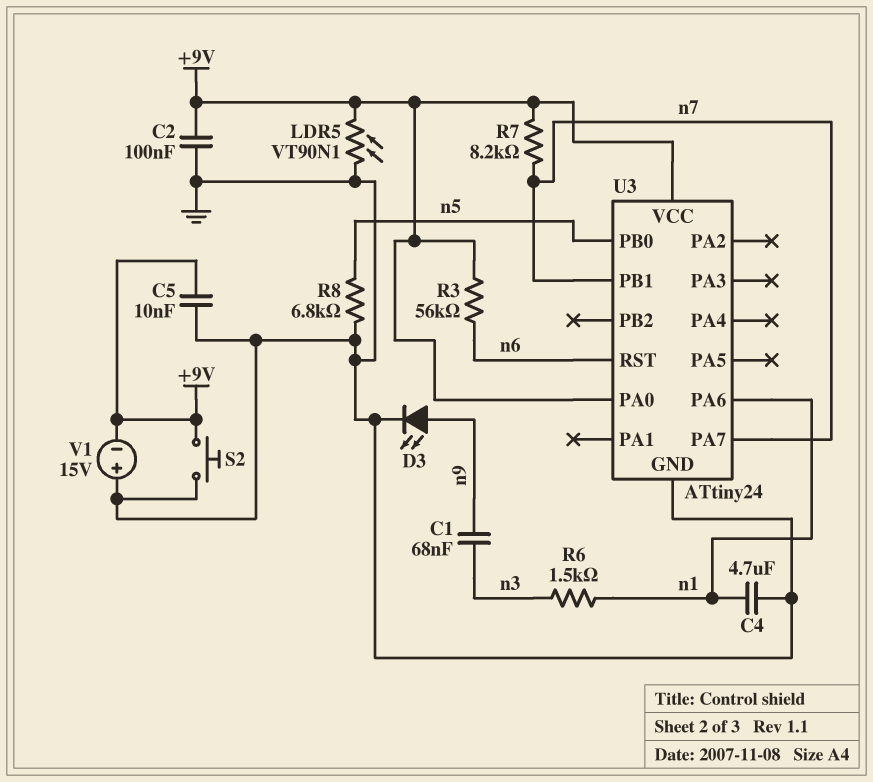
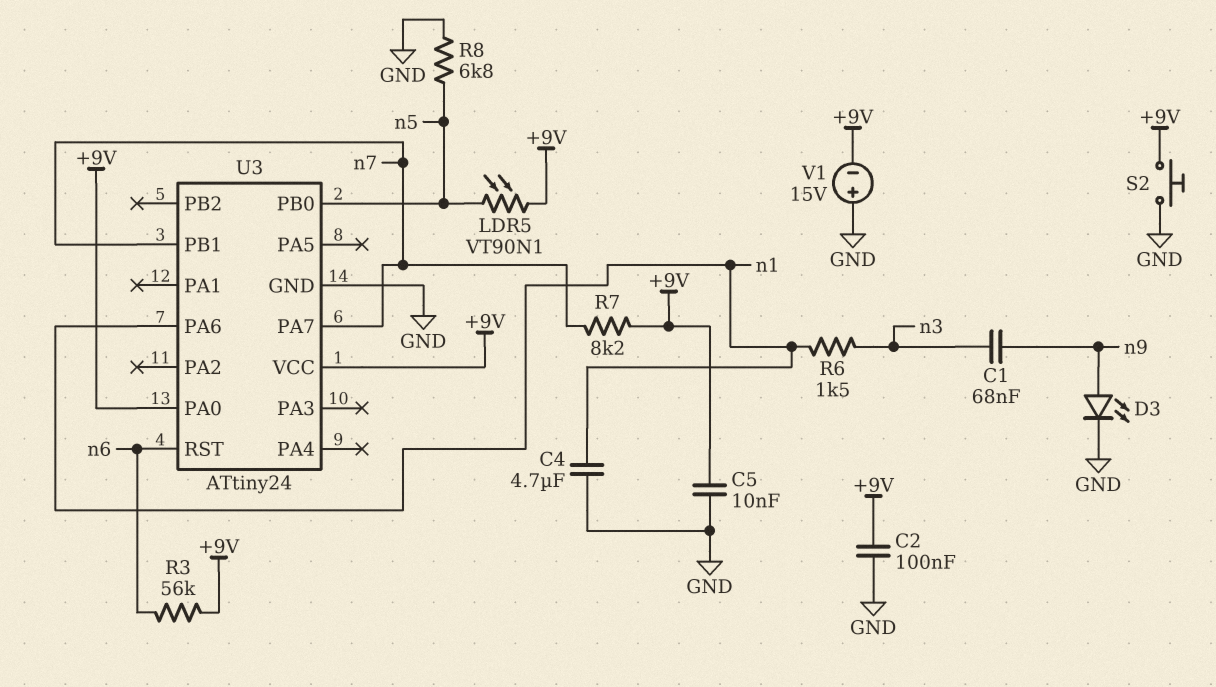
LDR5: VT90N1 (+9V, GND) -> VT90N1 (+9V, n5)

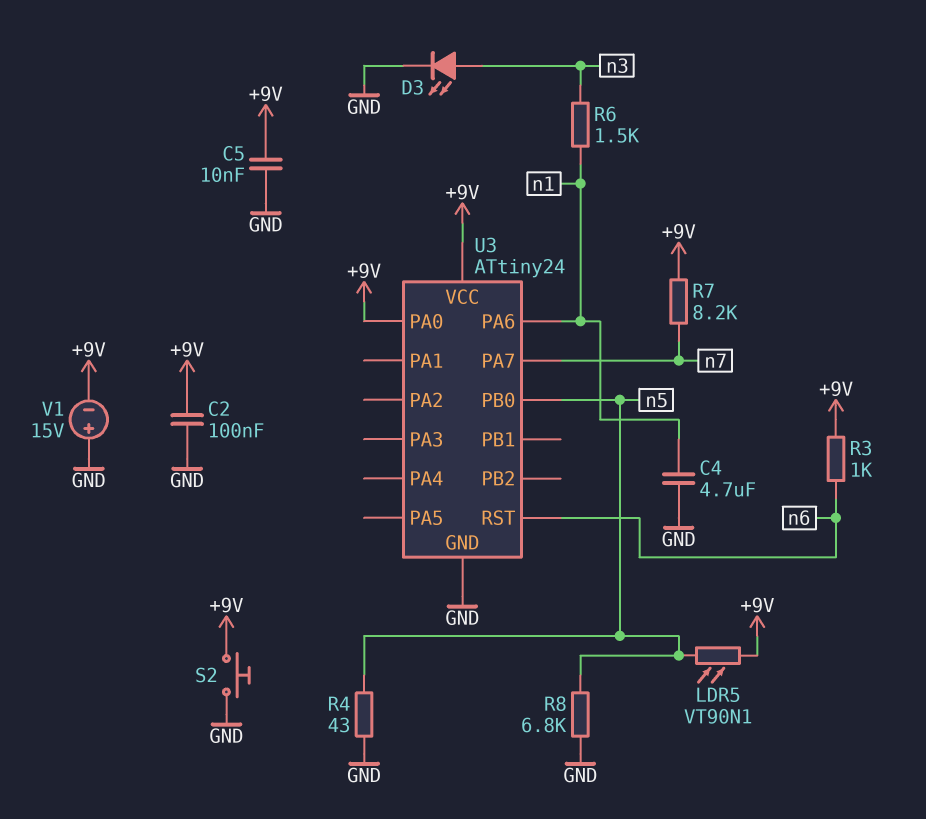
C1: 68nF (n3, n9) -> none
D3: LED (A n9, K GND) -> LED (A n3, K GND)
R3: 56k (+9V, n6) -> 1k (+9V, n6)
R4: none -> 43 (GND, n5)
U3 pin PB1: n7 -> none

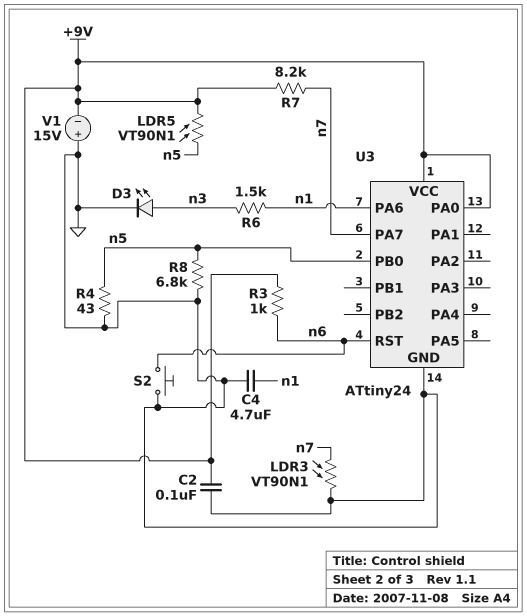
C5: 10nF (+9V, GND) -> none
LDR3: none -> VT90N1 (GND, n7)
S2: button (+9V, GND) -> button (GND, n6)

